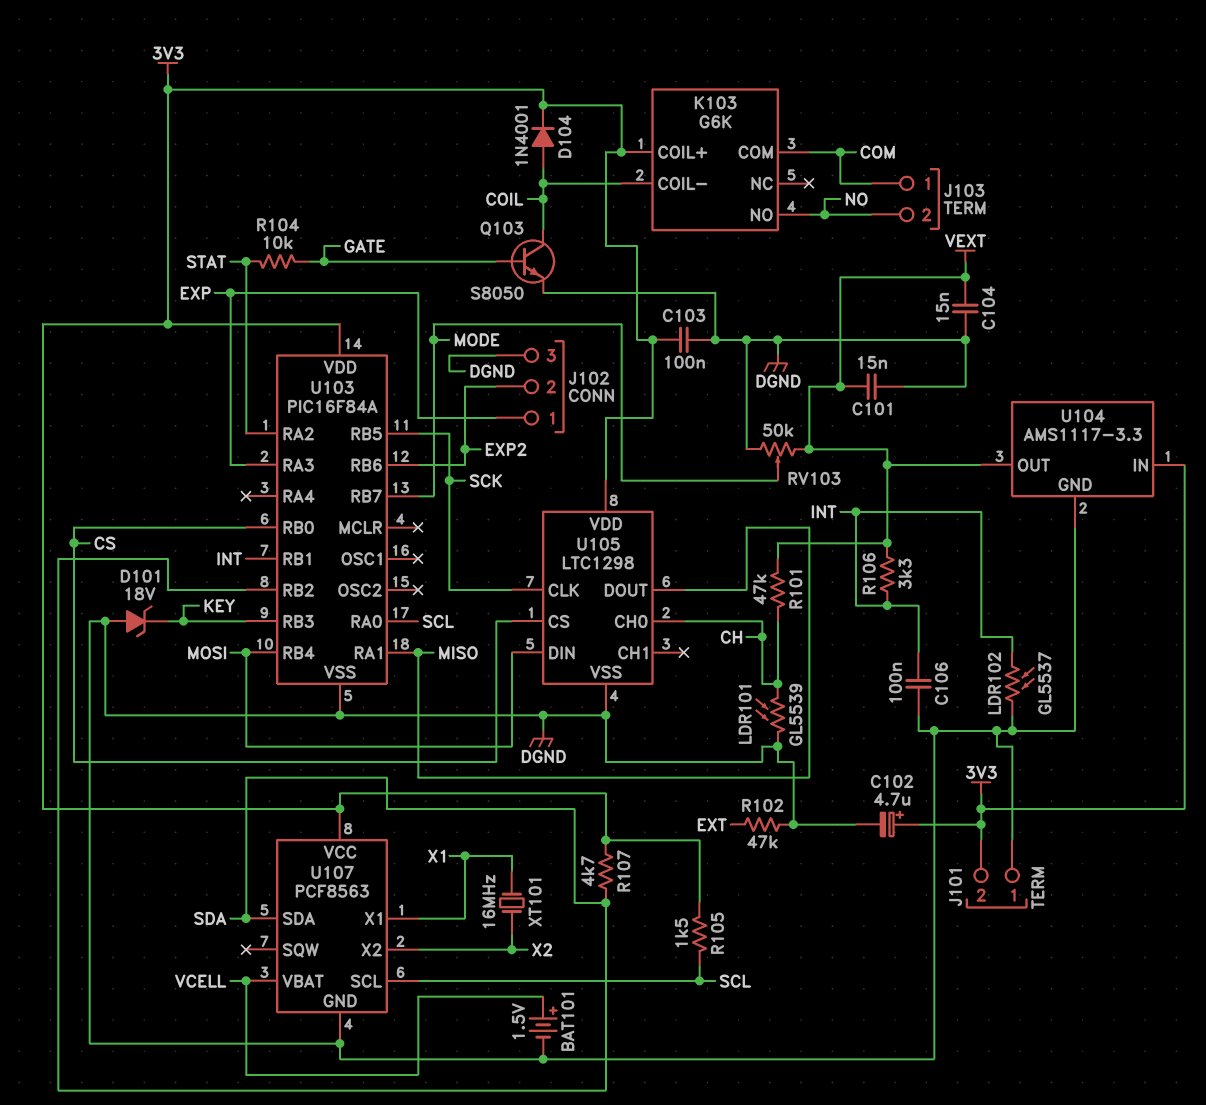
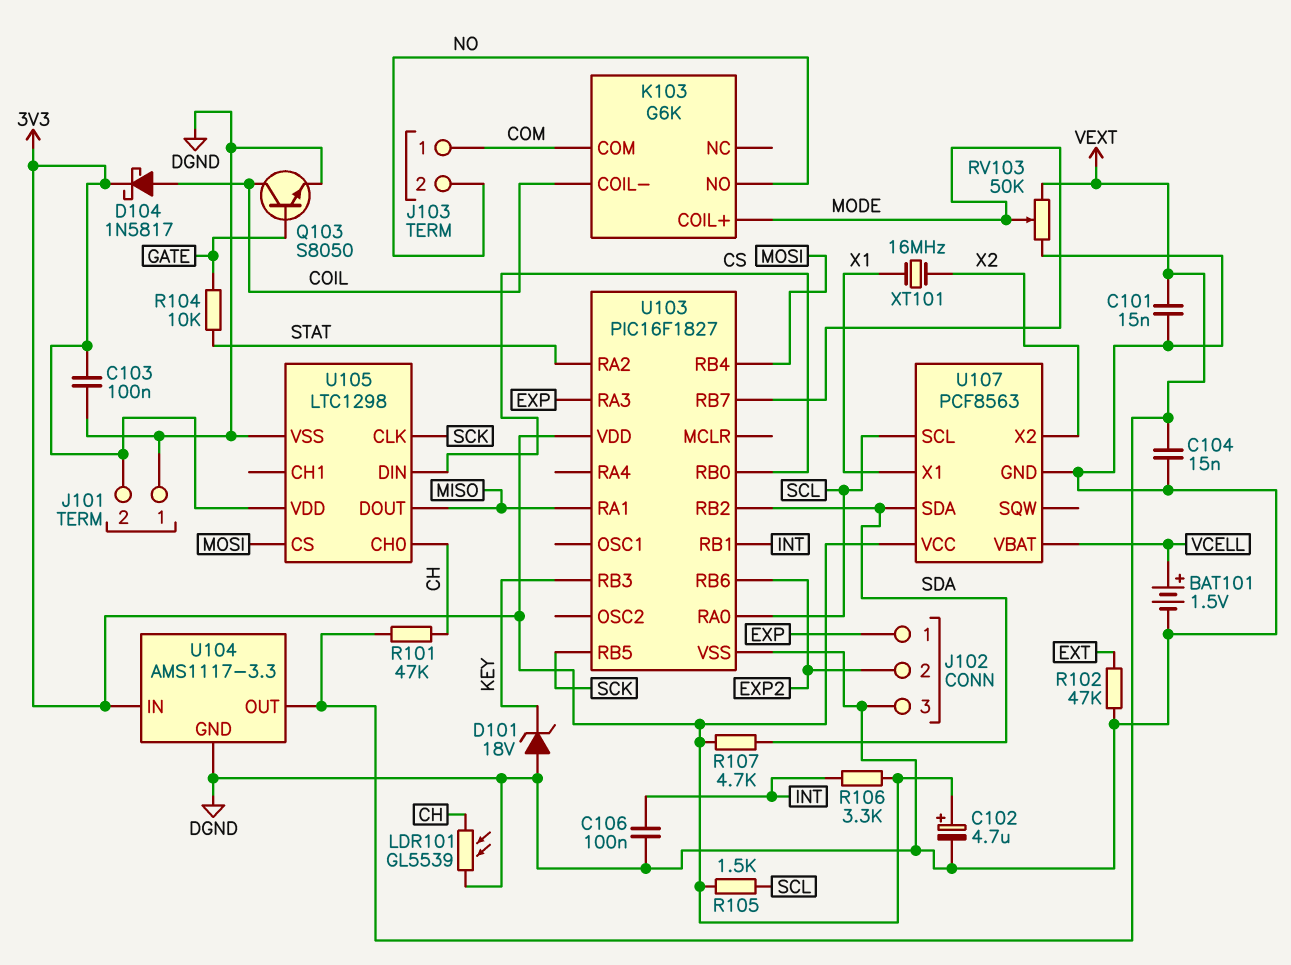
D104: diode 1N4001 (A COIL, K 3V3) -> schottky 1N5817 (A COIL, K 3V3)
K103 pin COIL+: 3V3 -> MODE
LDR102: GL5537 (DGND, INT) -> none
R106: 3.3k (INT, VEXT) -> 3.3k (3V3, INT)
U103: PIC16F84A -> PIC16F1827
U105 pin CS: CS -> MOSI
U105 pin DIN: MOSI -> CS

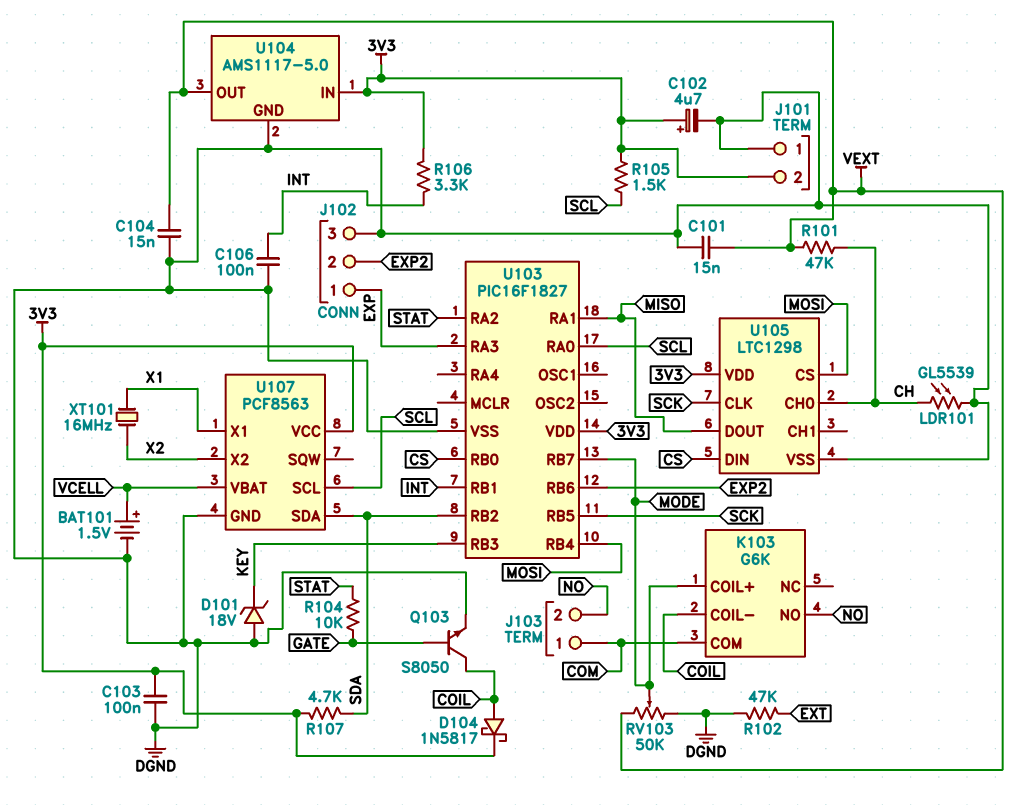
U104: AMS1117-3.3 -> AMS1117-5.0

